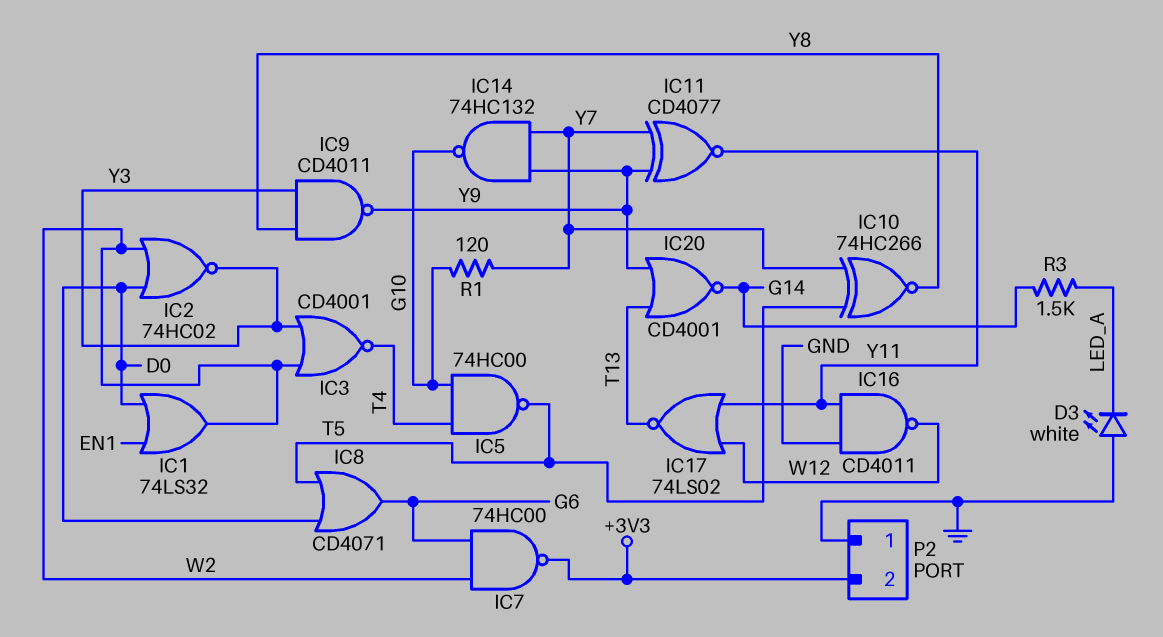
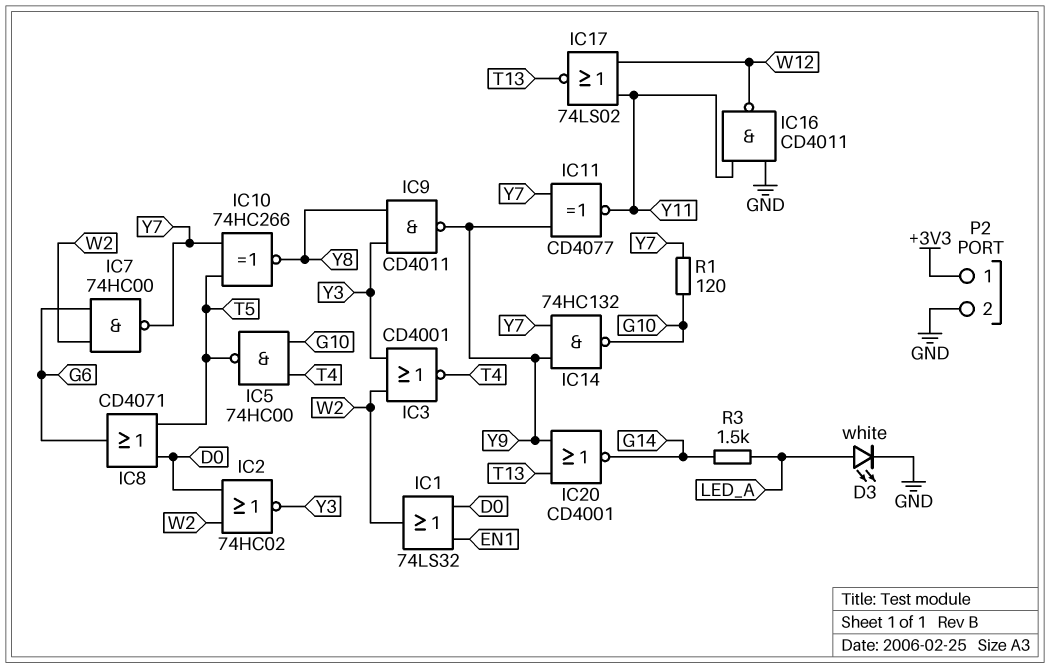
D3: LED white (A GND, K LED_A) -> LED white (A LED_A, K GND)
IC7: NAND 74HC00 (in G6, in W2, out +3V3) -> NAND 74HC00 (in G6, in W2, out Y7)
P2 pin 1: GND -> +3V3
P2 pin 2: +3V3 -> GND

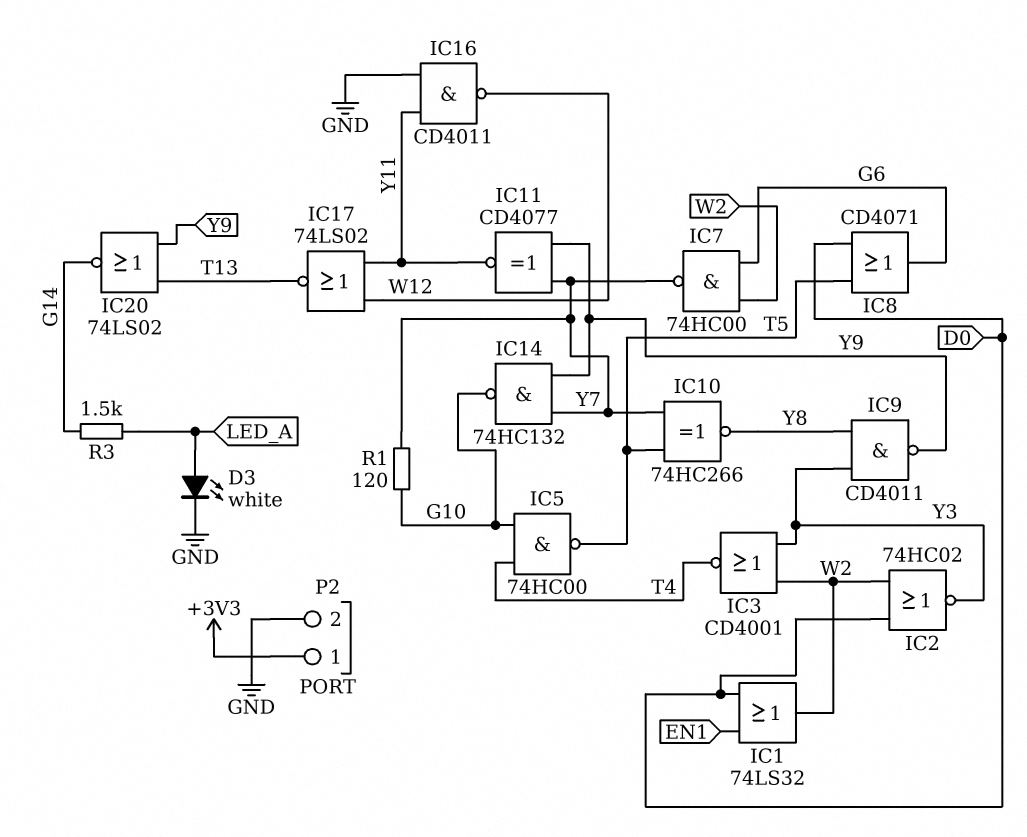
IC20: NOR CD4001 (in T13, in Y9, out G14) -> NOR 74LS02 (in T13, in Y9, out G14)

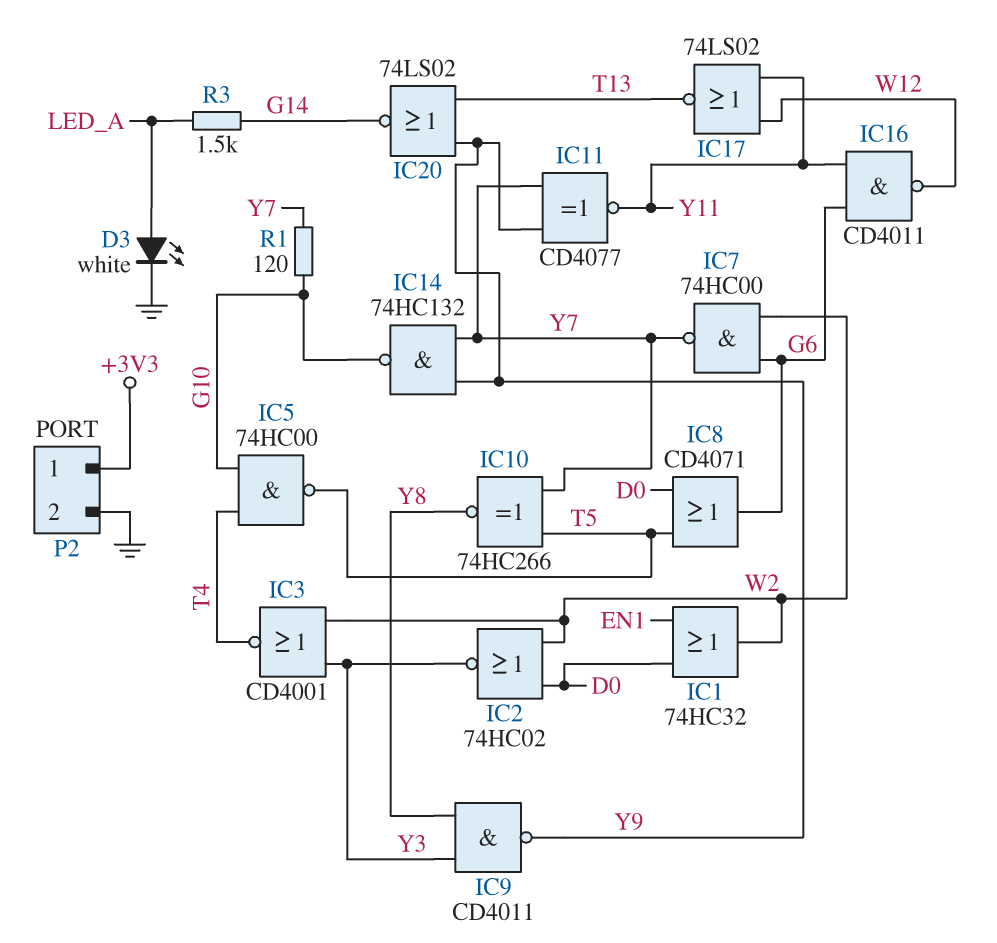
IC1: OR 74LS32 (in D0, in EN1, out W2) -> OR 74HC32 (in D0, in EN1, out W2)
IC16: NAND CD4011 (in GND, in Y11, out W12) -> NAND CD4011 (in G6, in Y11, out W12)

